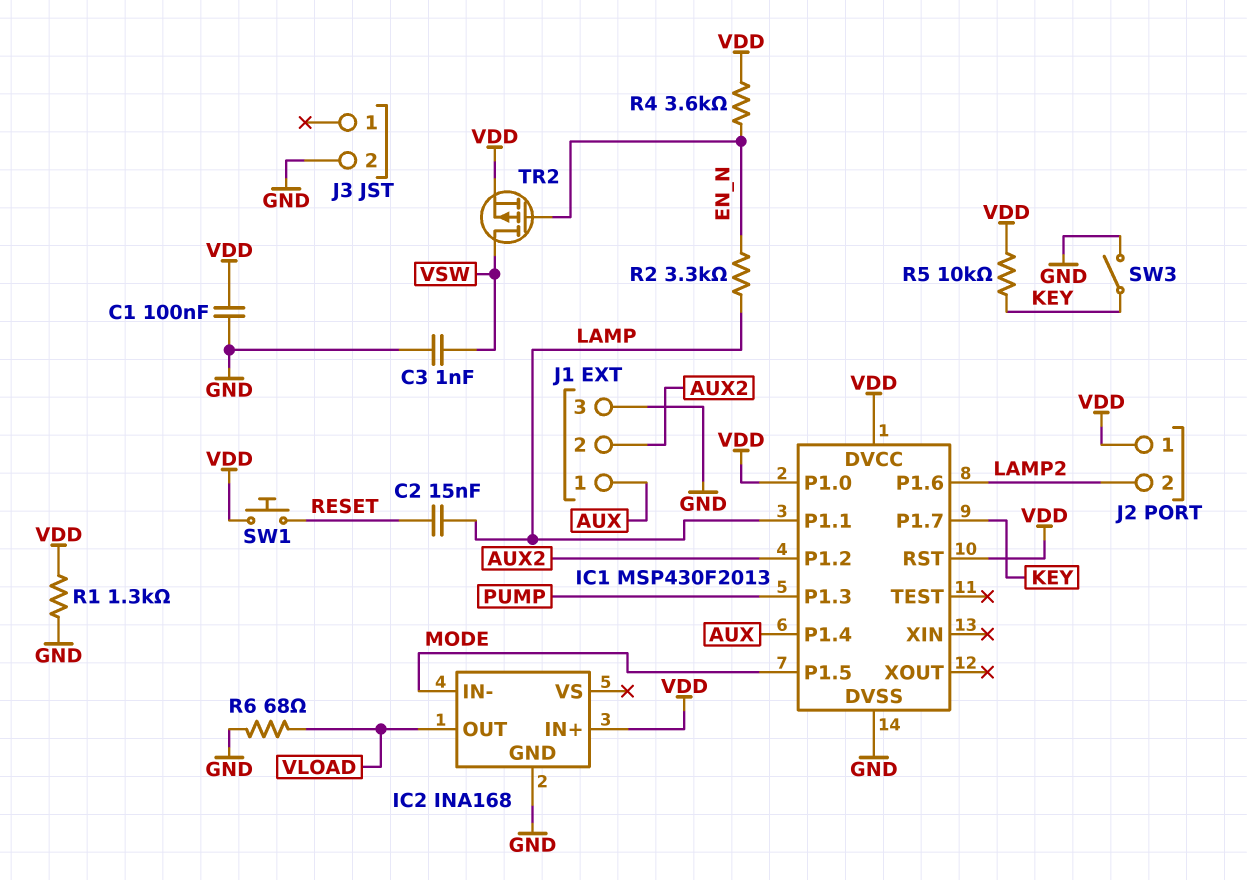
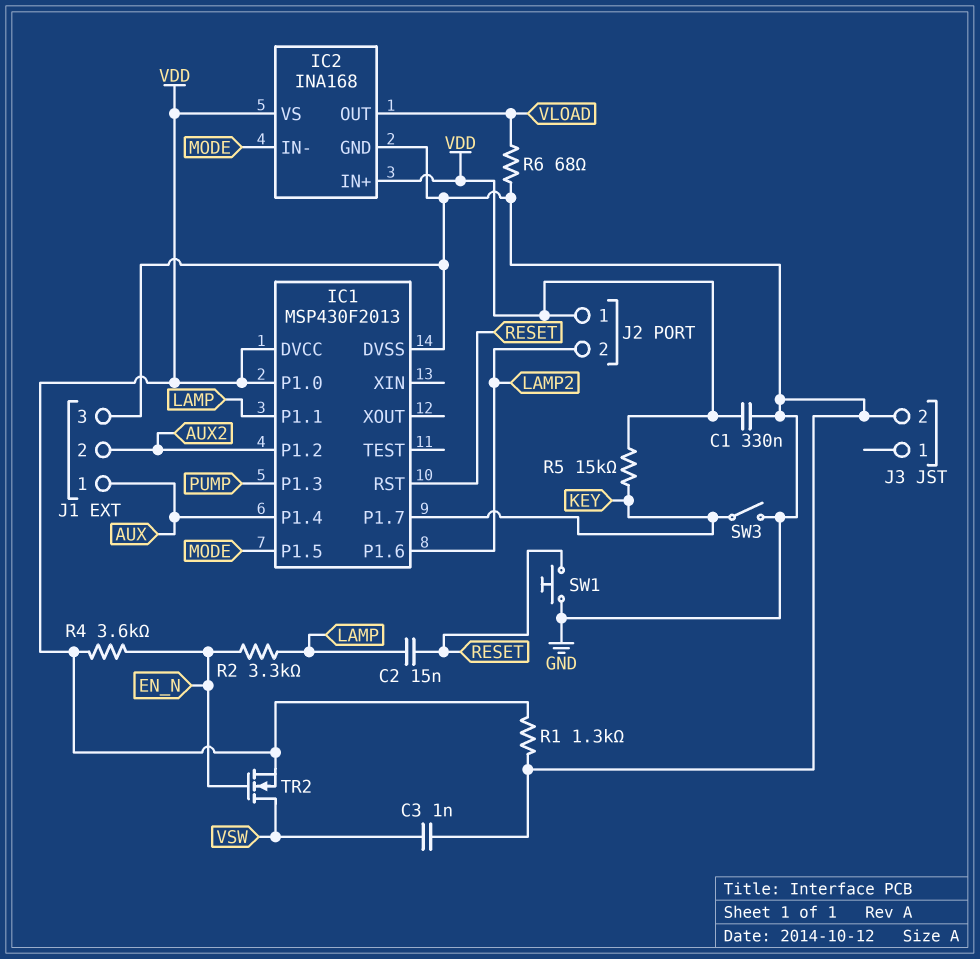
C1: 100nF (GND, VDD) -> 330nF (GND, VDD)
IC1 pin RST: VDD -> RESET
IC2 pin VS: none -> VDD
R5: 10k (KEY, VDD) -> 15k (KEY, VDD)
SW1: button (RESET, VDD) -> button (GND, RESET)
TR2: PMOS (G EN_N, D VSW, S VDD) -> NMOS (G EN_N, D VSW, S VDD)

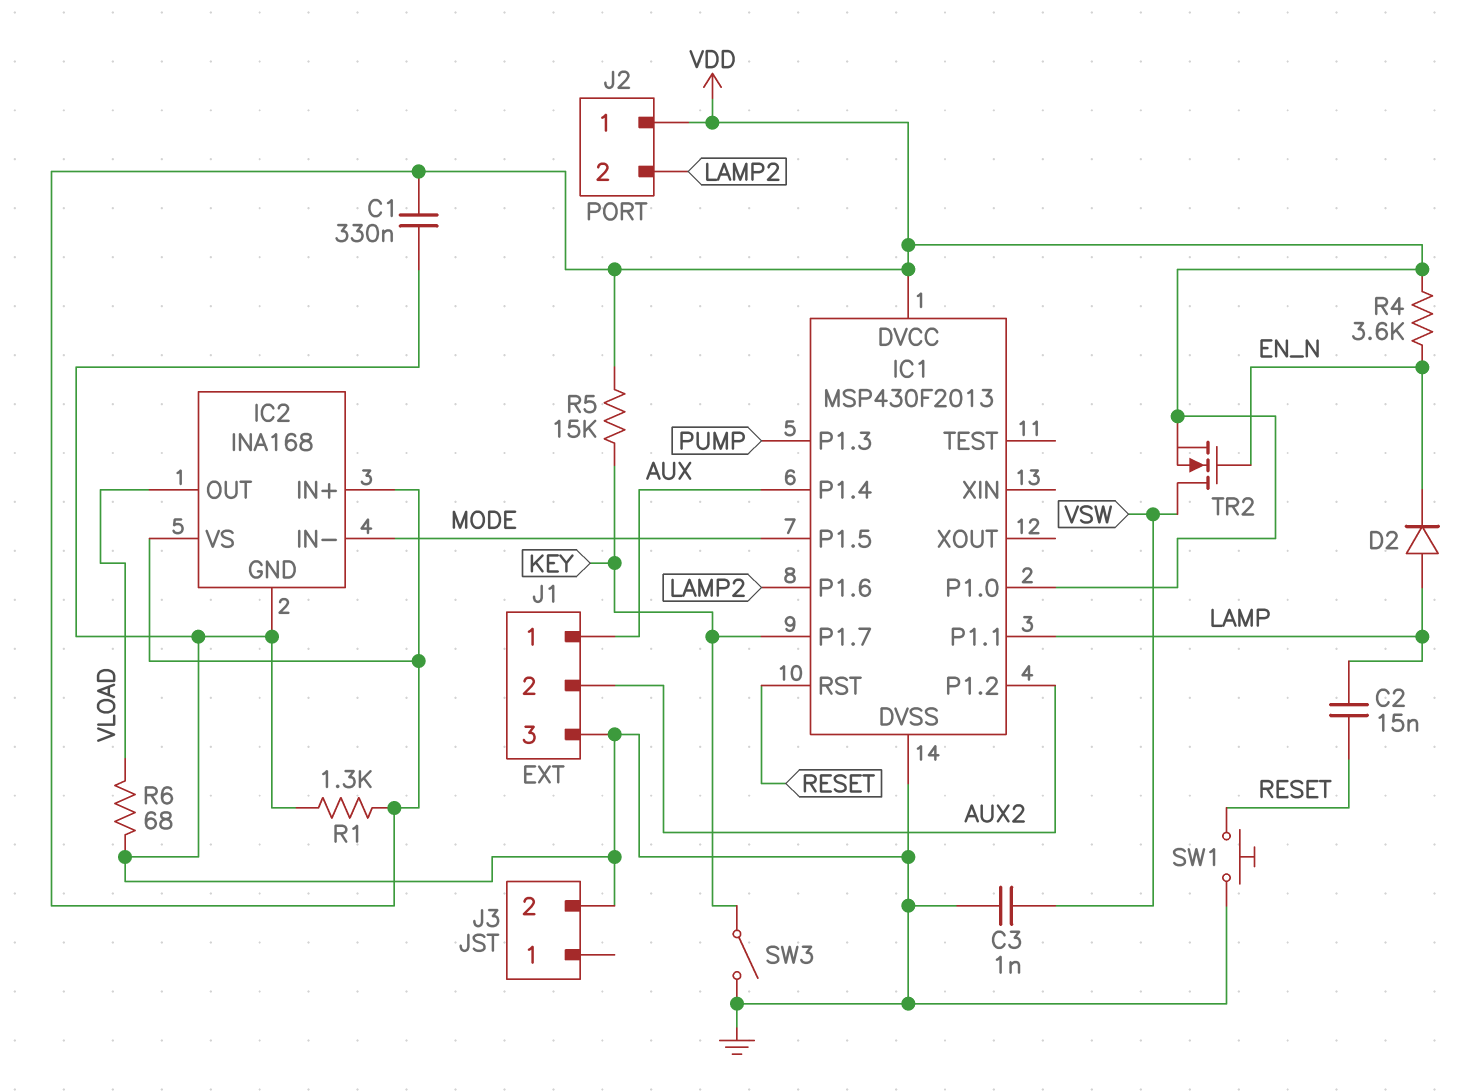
D2: none -> diode (A LAMP, K EN_N)
R2: 3.3k (EN_N, LAMP) -> none

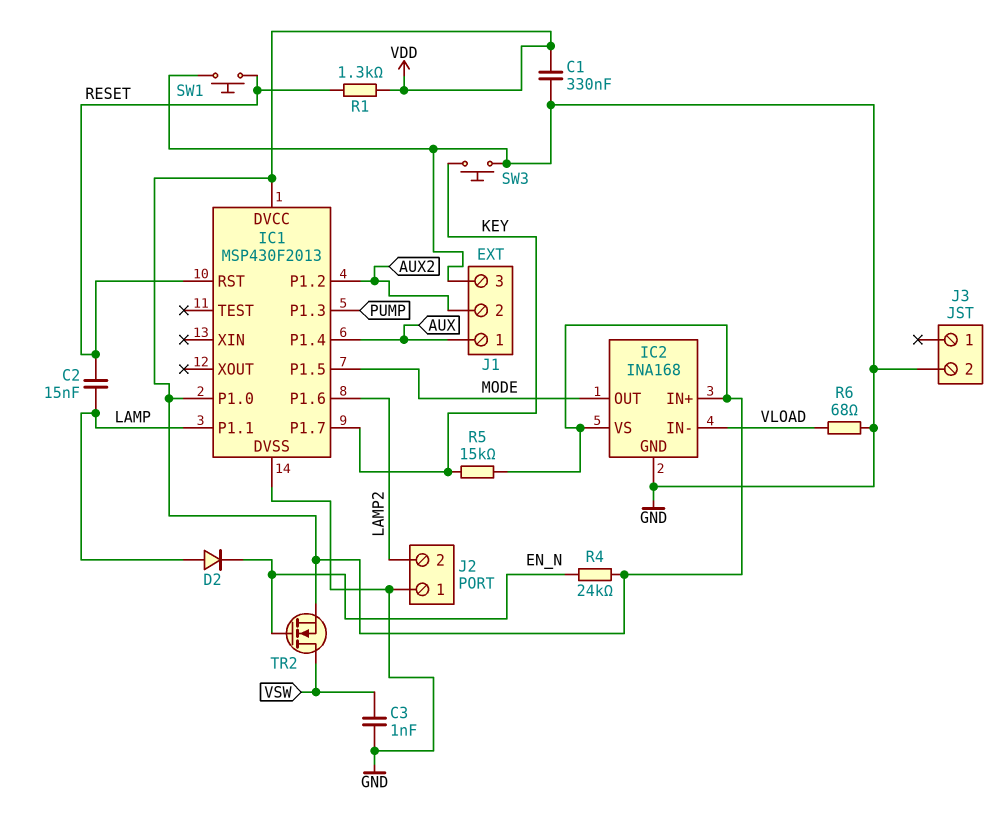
IC2 pin IN-: MODE -> VLOAD
IC2 pin OUT: VLOAD -> MODE
J2 pin 1: VDD -> GND
R1: 1.3k (GND, VDD) -> 1.3k (RESET, VDD)
R4: 3.6k (EN_N, VDD) -> 24k (EN_N, VDD)
SW3: switch (GND, KEY) -> button (GND, KEY)

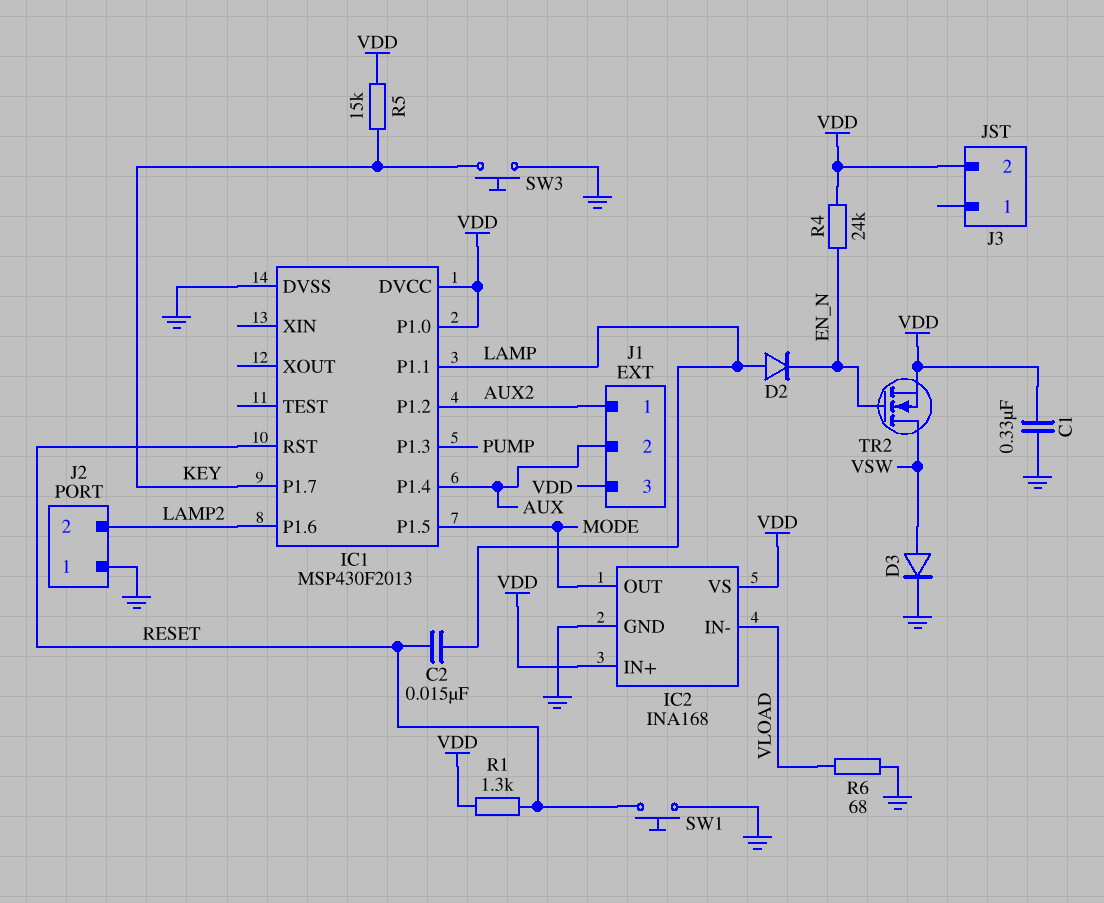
C3: 1nF (GND, VSW) -> none
D3: none -> diode (A VSW, K GND)
J1 pin 1: AUX -> AUX2
J1 pin 2: AUX2 -> AUX
J1 pin 3: GND -> VDD
J3 pin 2: GND -> VDD

